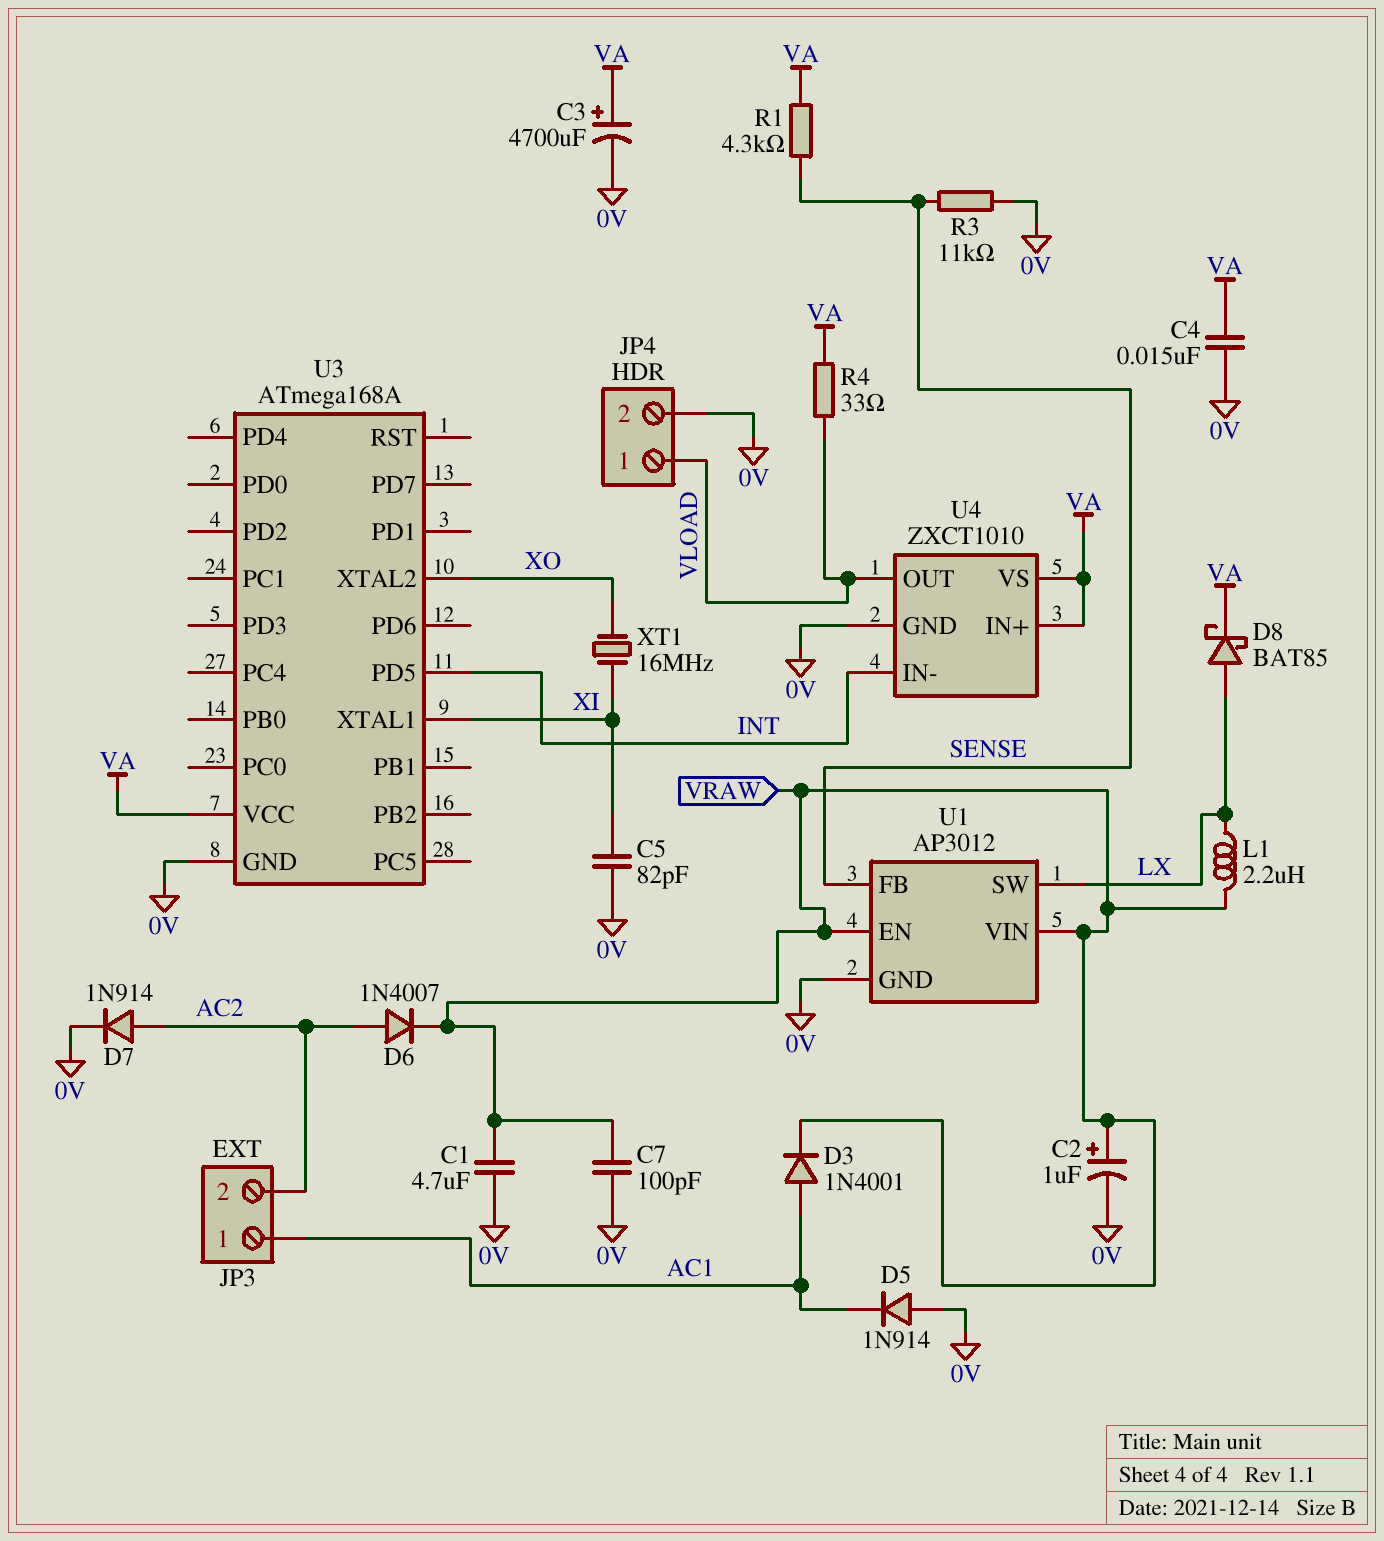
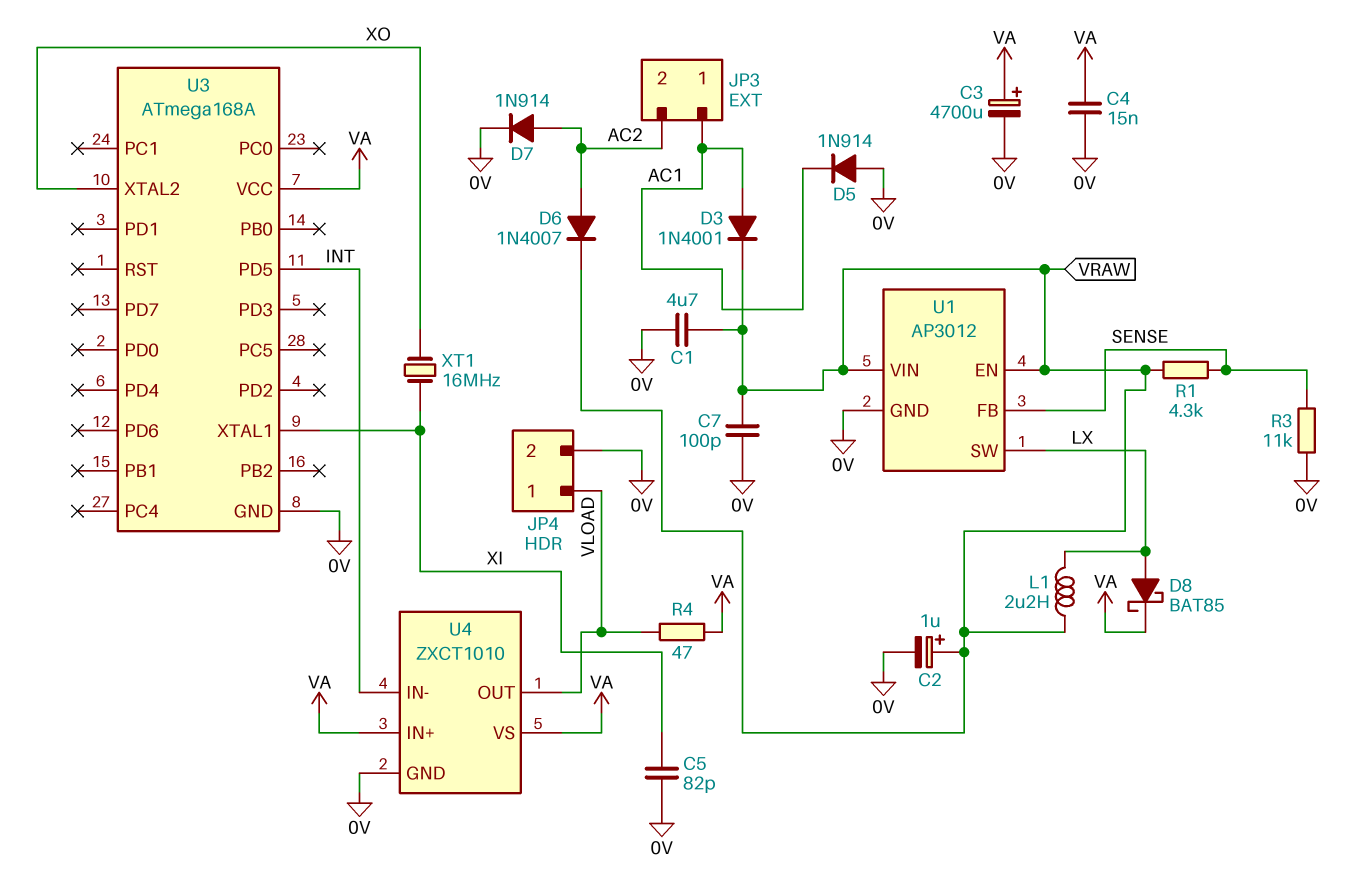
R1: 4.3k (SENSE, VA) -> 4.3k (SENSE, VRAW)
R4: 33 (VA, VLOAD) -> 47 (VA, VLOAD)

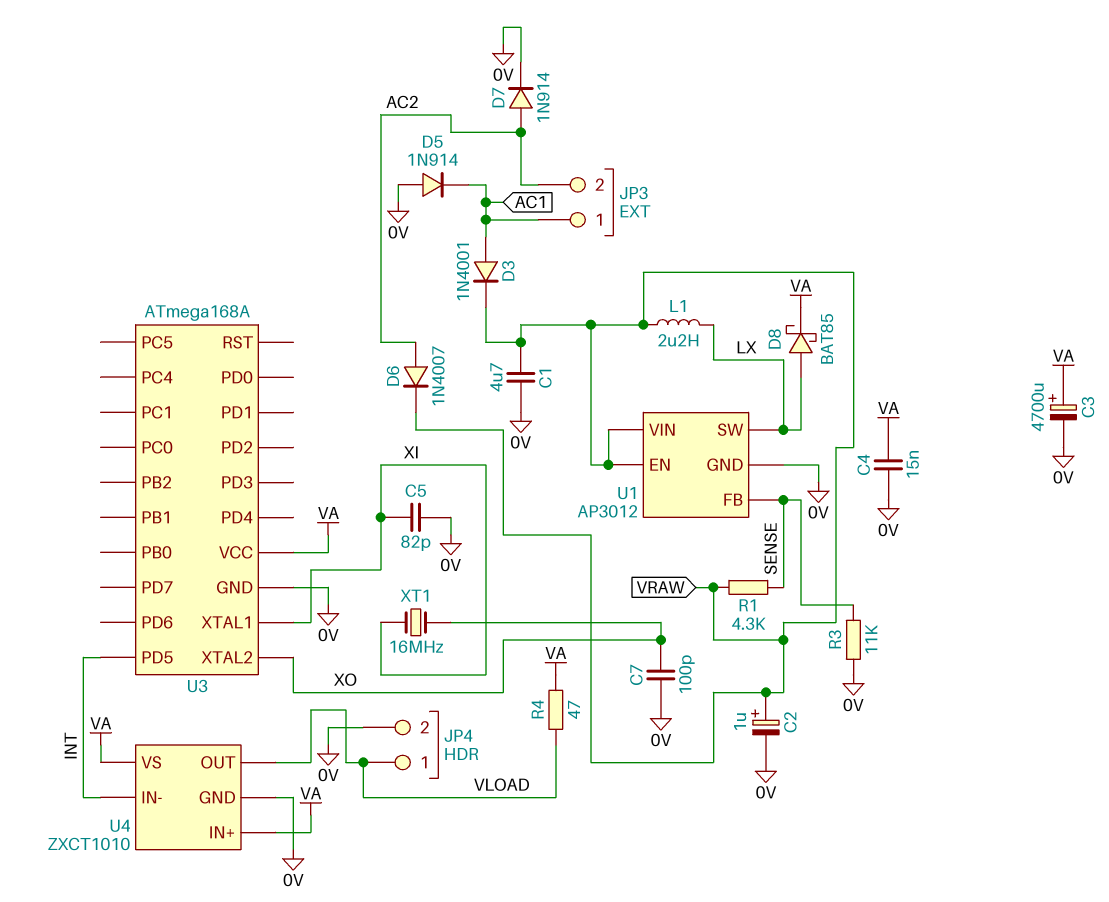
C7: 100pF (0V, VRAW) -> 100pF (0V, XO)

